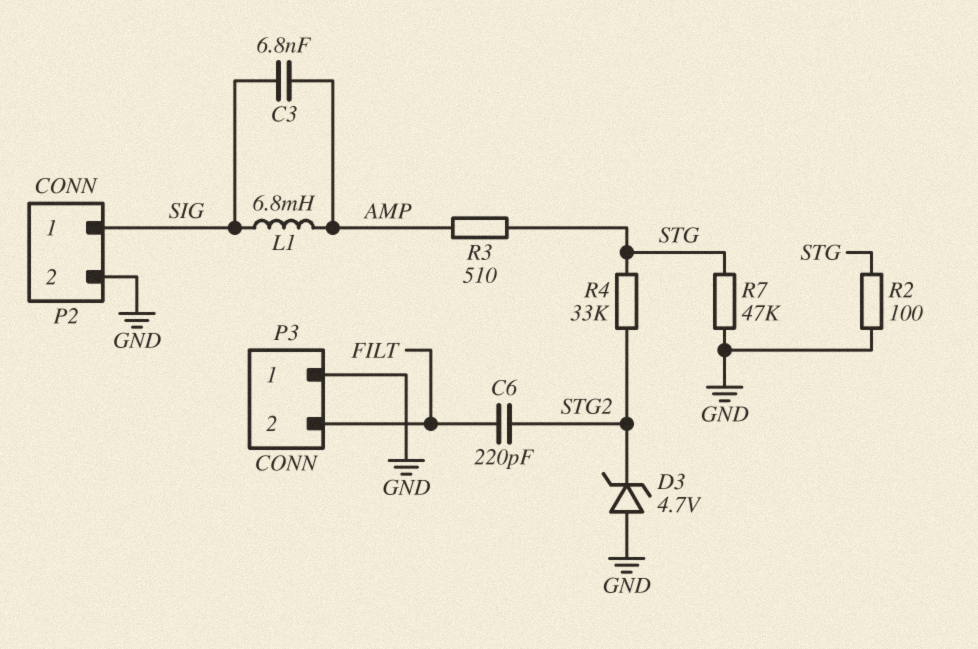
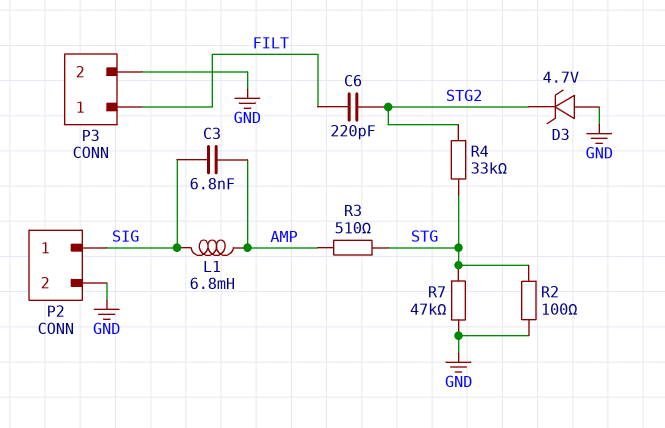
P3 pin 1: GND -> FILT
P3 pin 2: FILT -> GND

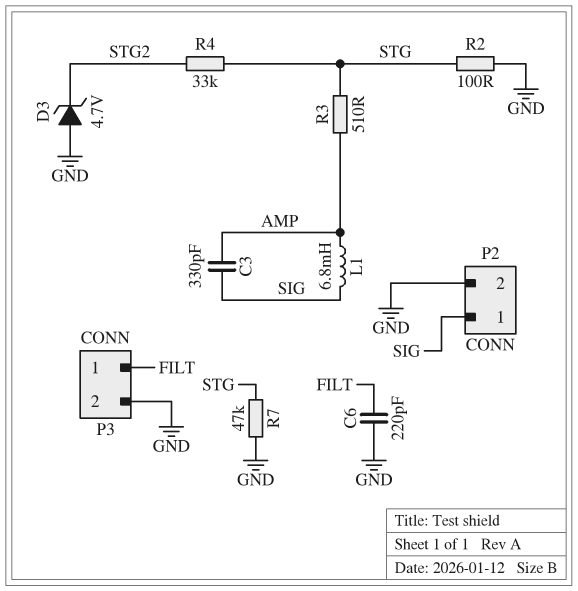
C3: 6.8nF (AMP, SIG) -> 330pF (AMP, SIG)
C6: 220pF (FILT, STG2) -> 220pF (FILT, GND)

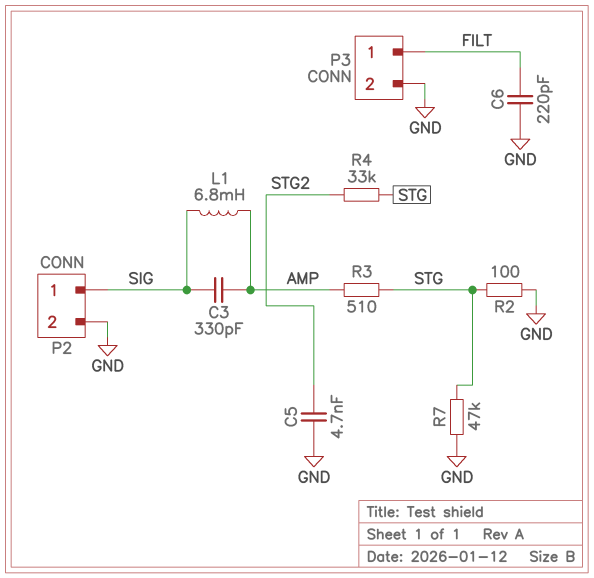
C5: none -> 4.7nF (GND, STG2)
D3: zener 4.7V (A GND, K STG2) -> none

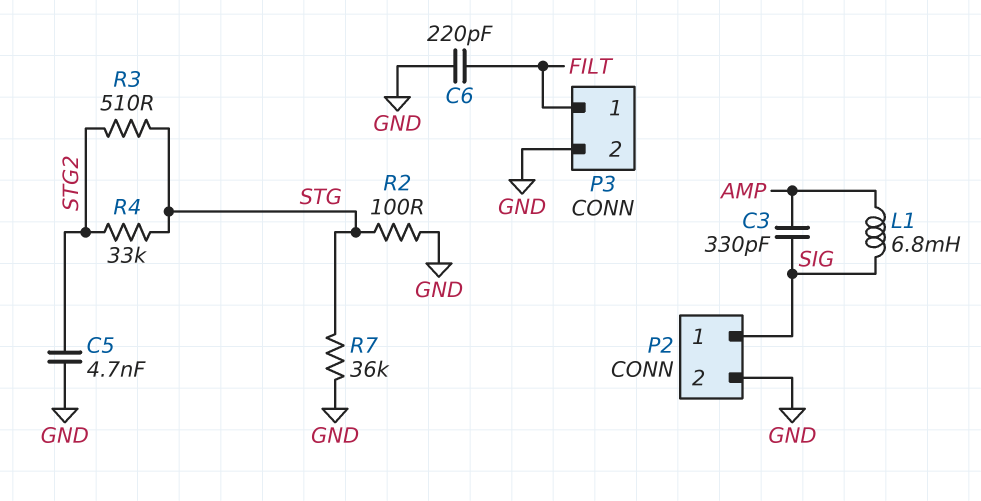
R3: 510 (AMP, STG) -> 510 (STG, STG2)
R7: 47k (GND, STG) -> 36k (GND, STG)

